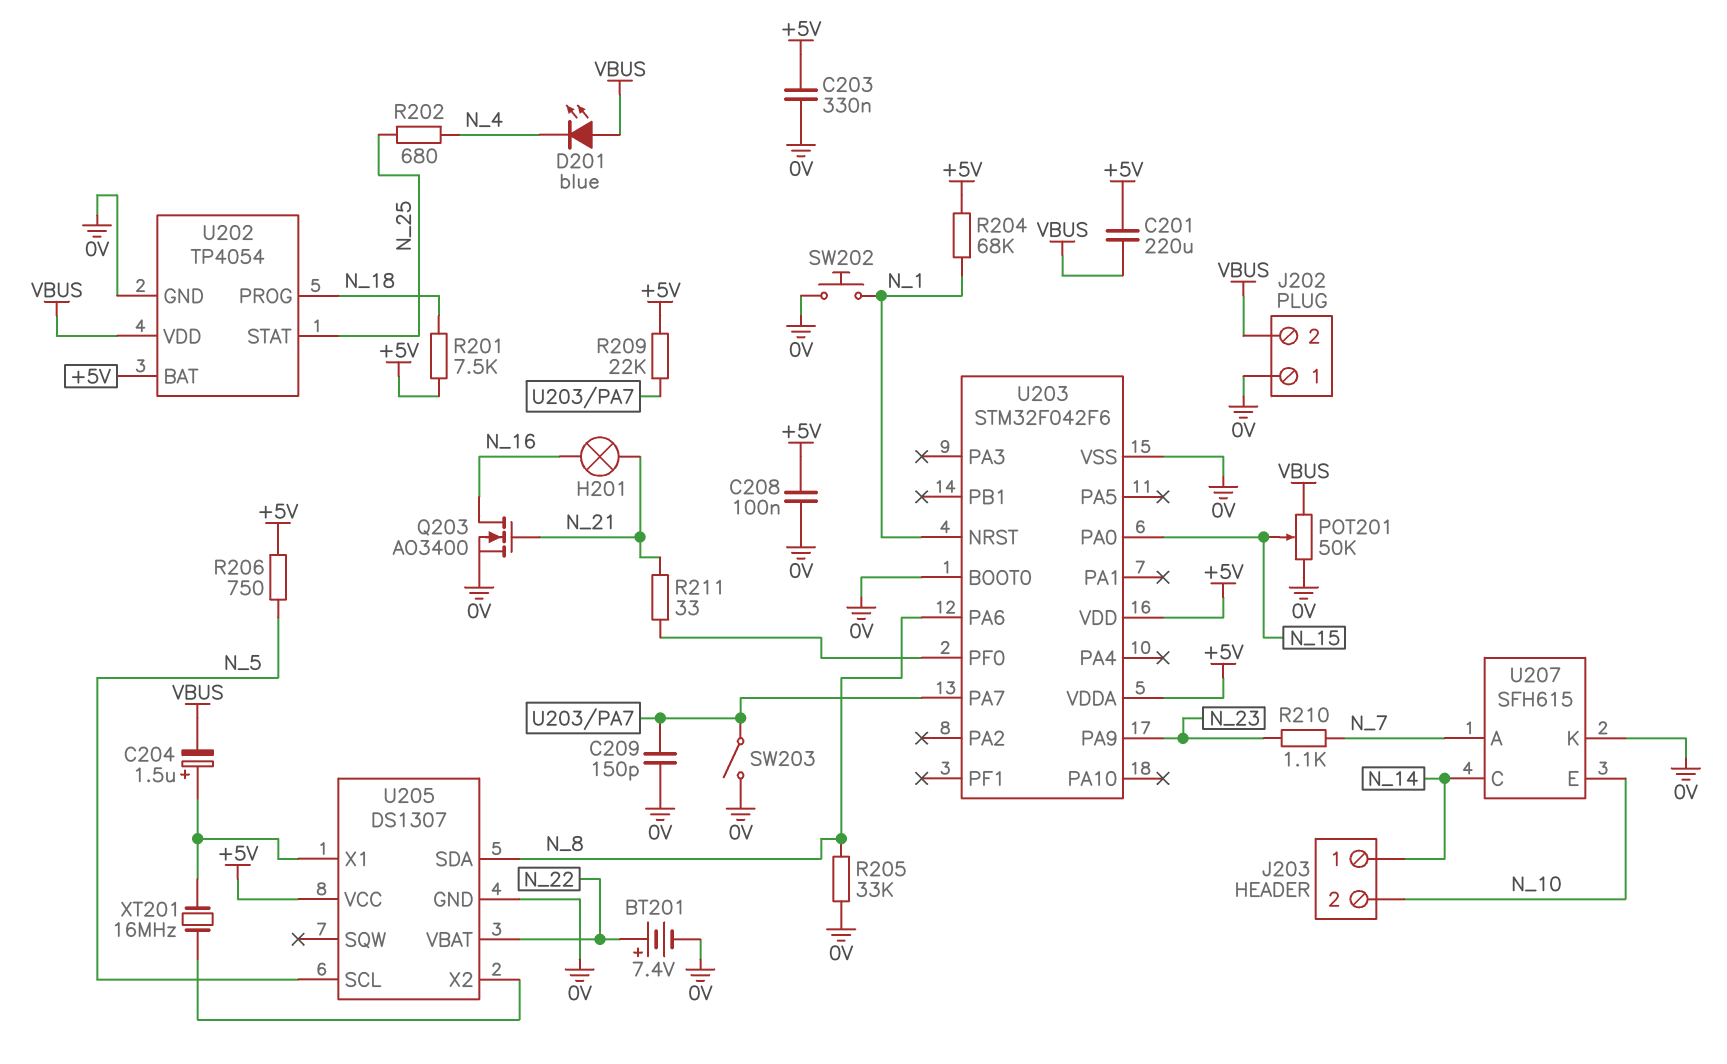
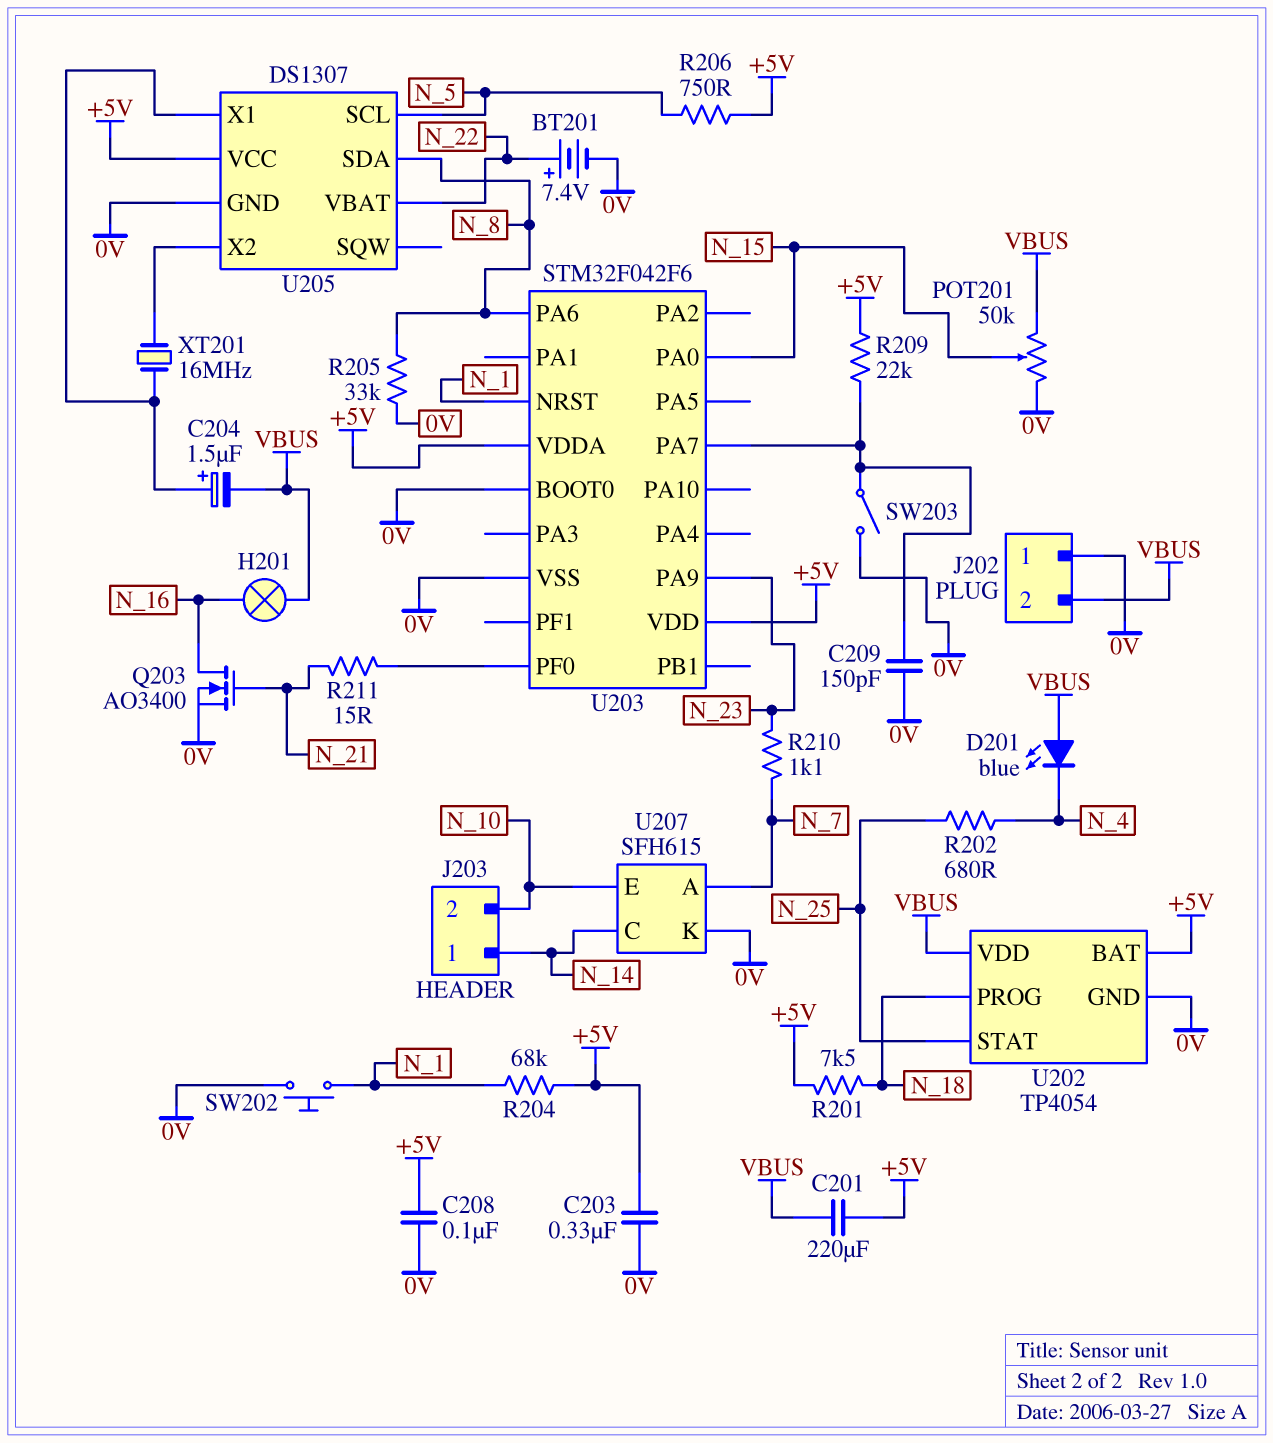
H201: lamp (N_16, N_21) -> lamp (N_16, VBUS)
R211: 33 (N_21, U203/PF0) -> 15 (N_21, U203/PF0)

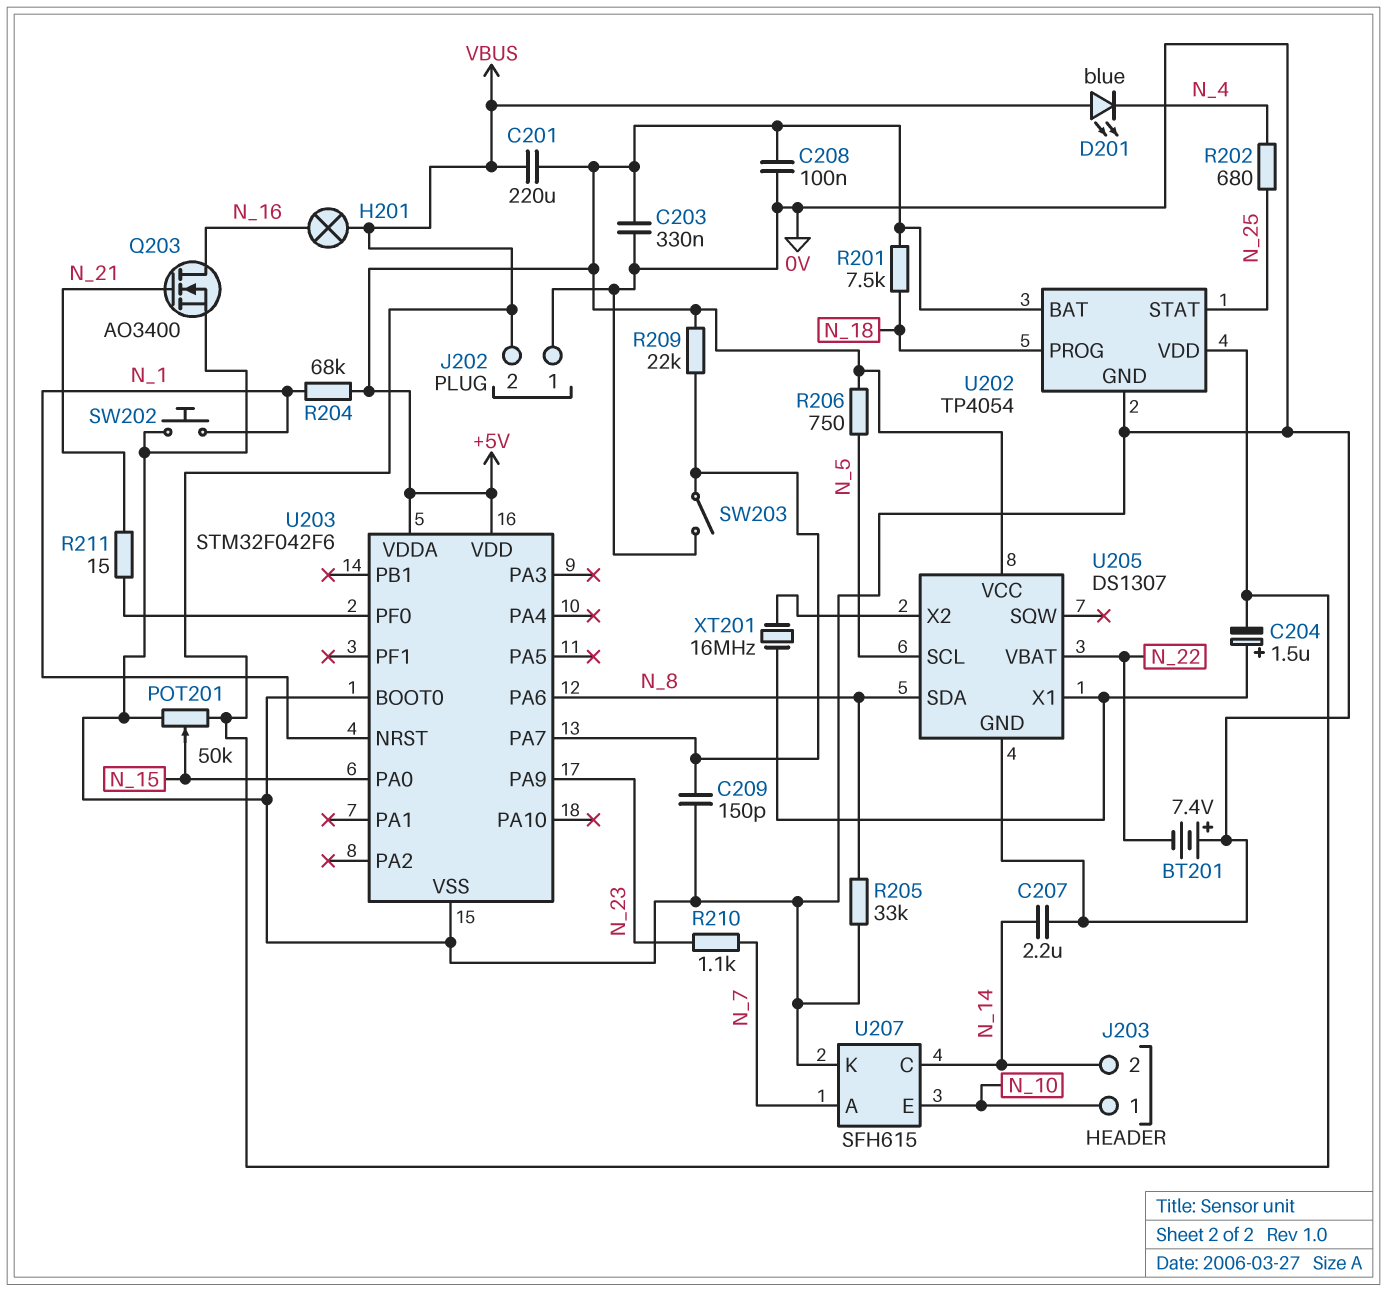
BT201: 7.4V (plus N_22, minus 0V) -> 7.4V (plus 0V, minus N_22)
C207: none -> 2.2uF (0V, N_14)
J203 pin 1: N_14 -> N_10
J203 pin 2: N_10 -> N_14

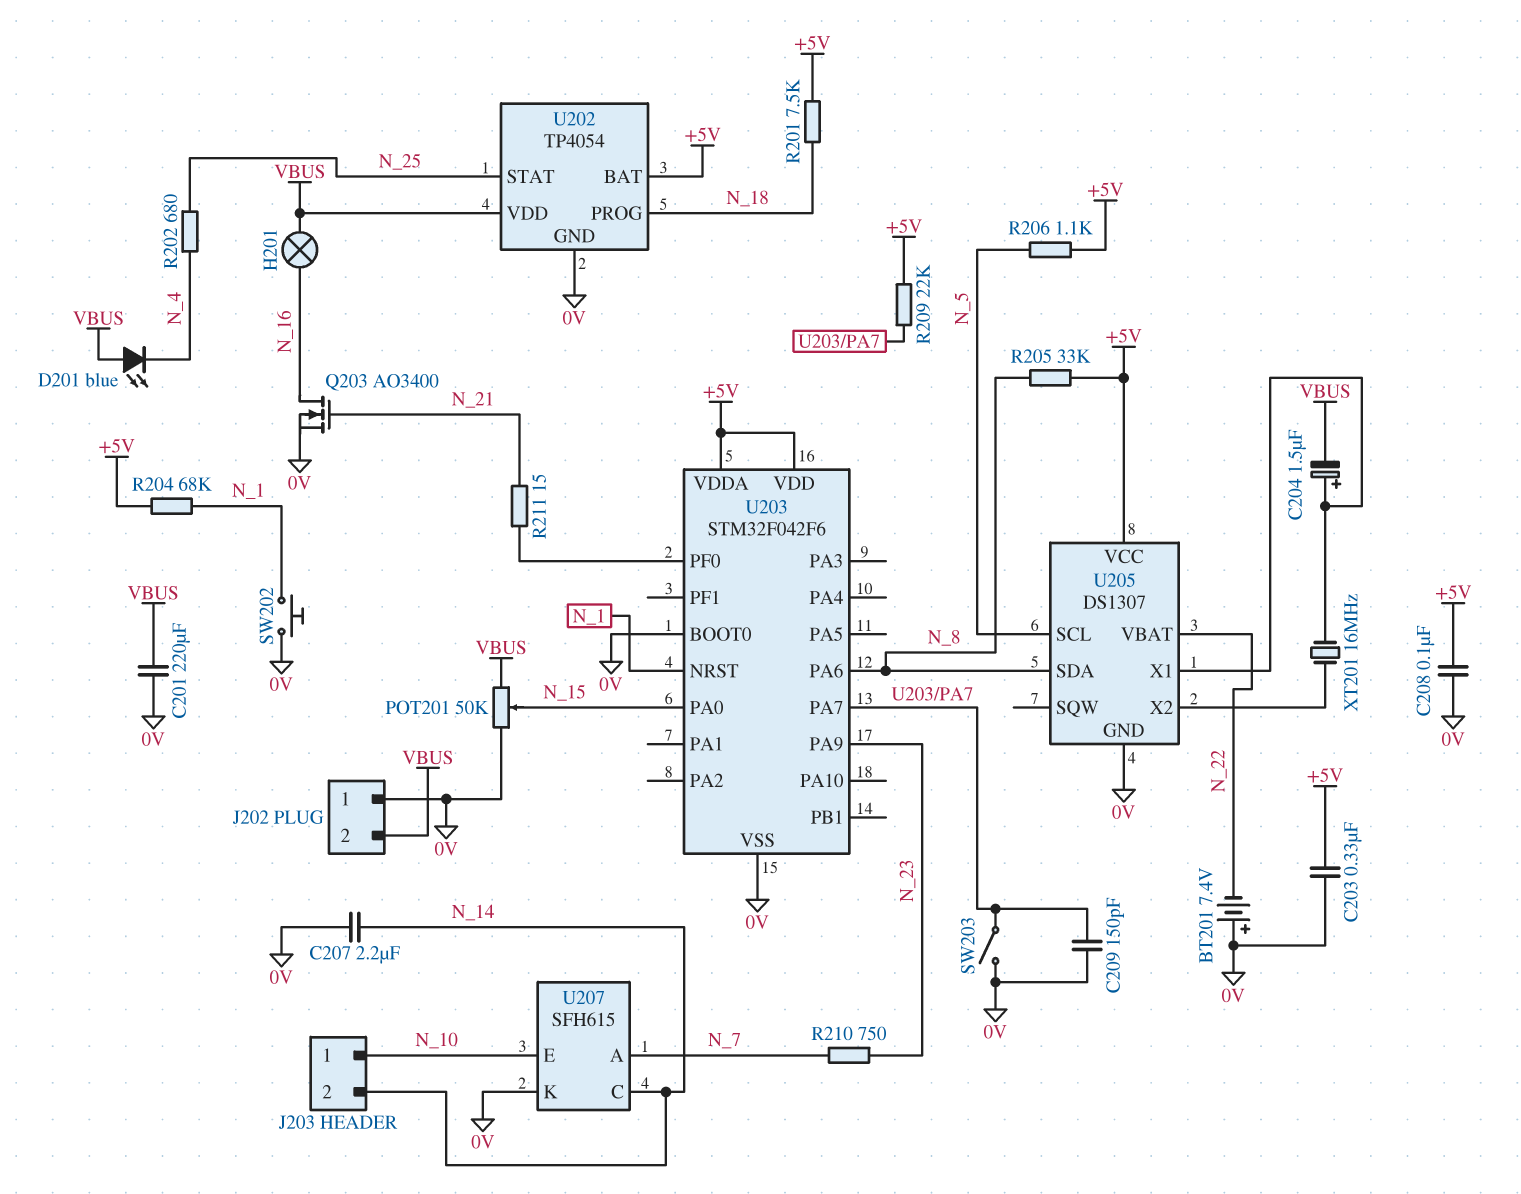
C201: 220uF (+5V, VBUS) -> 220uF (0V, VBUS)
R205: 33k (0V, N_8) -> 33k (+5V, N_8)
R206: 750 (+5V, N_5) -> 1.1k (+5V, N_5)
R210: 1.1k (N_7, N_23) -> 750 (N_7, N_23)

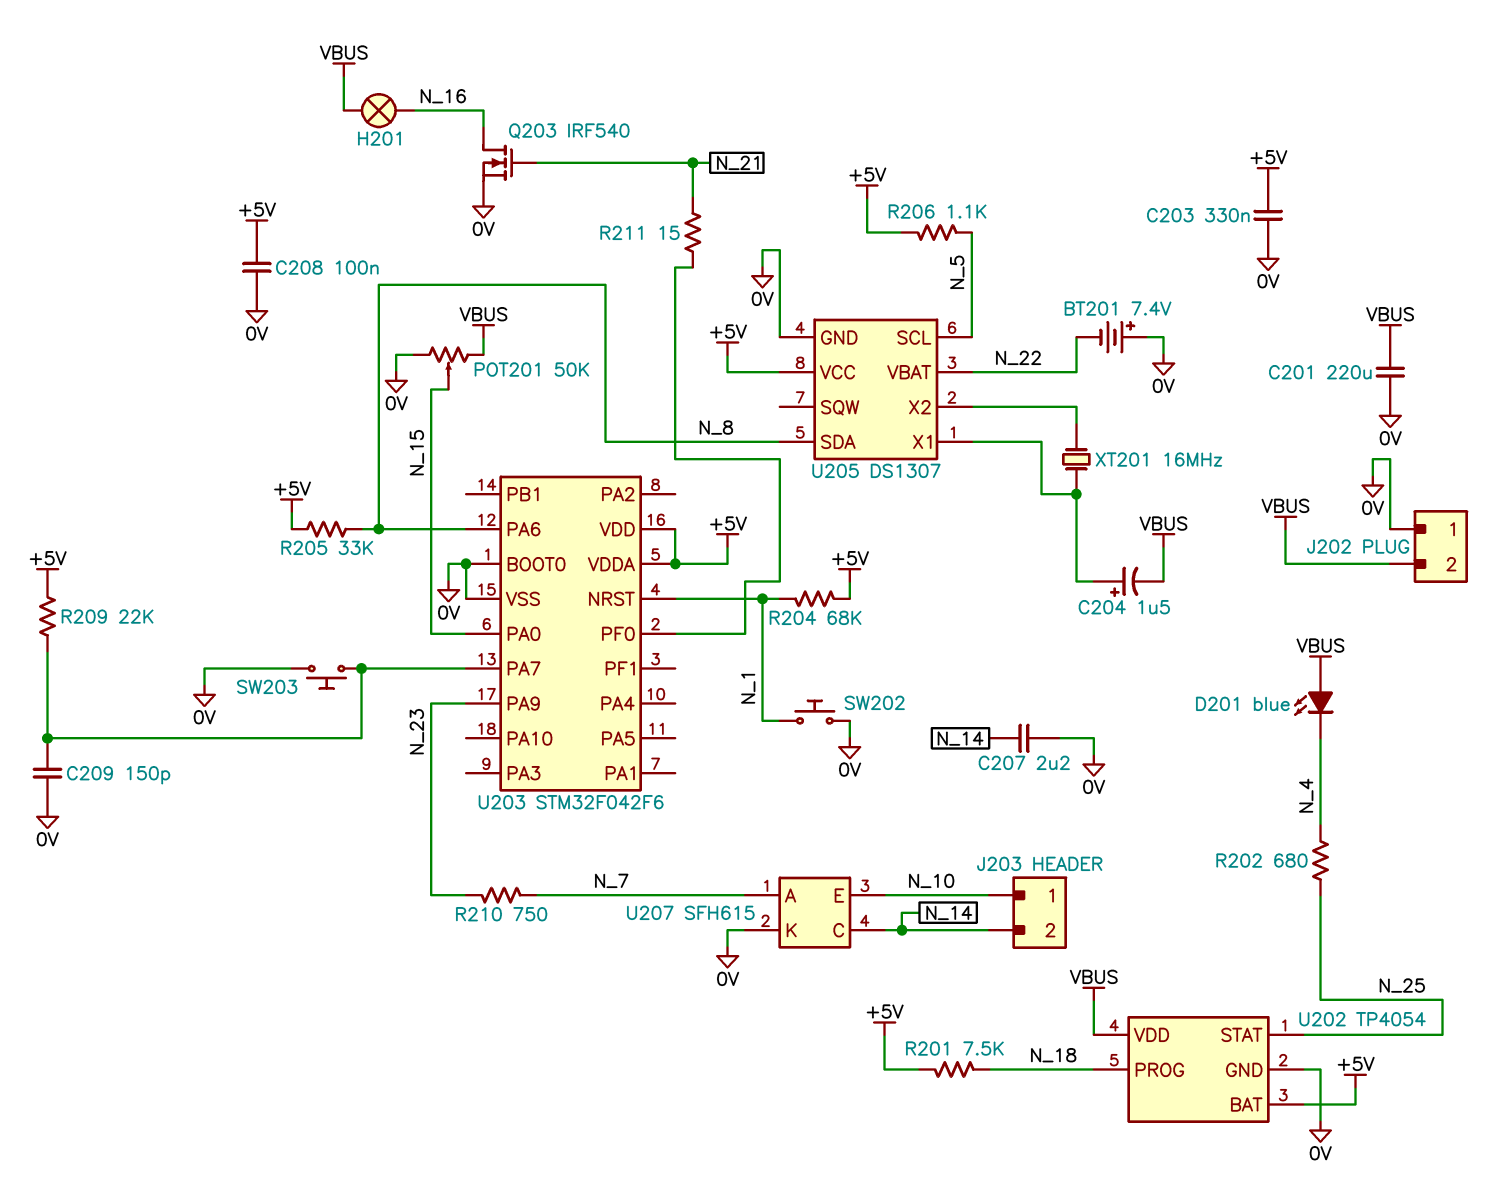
Q203: NMOS AO3400 (G N_21, D N_16, S 0V) -> NMOS IRF540 (G N_21, D N_16, S 0V)
SW203: switch (0V, U203/PA7) -> button (0V, U203/PA7)

